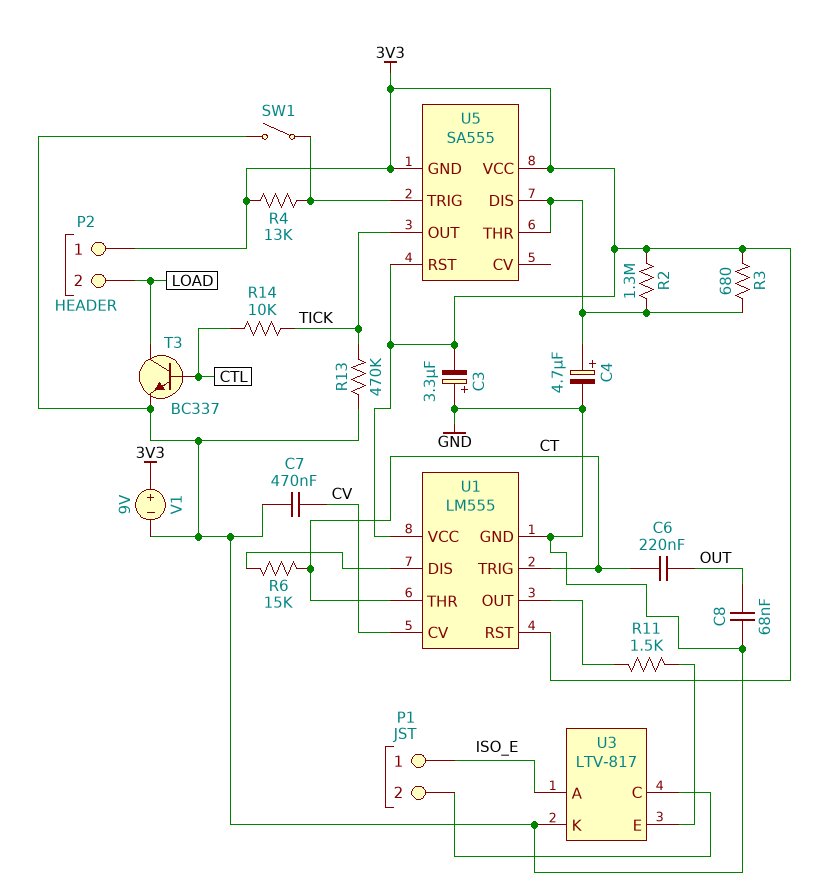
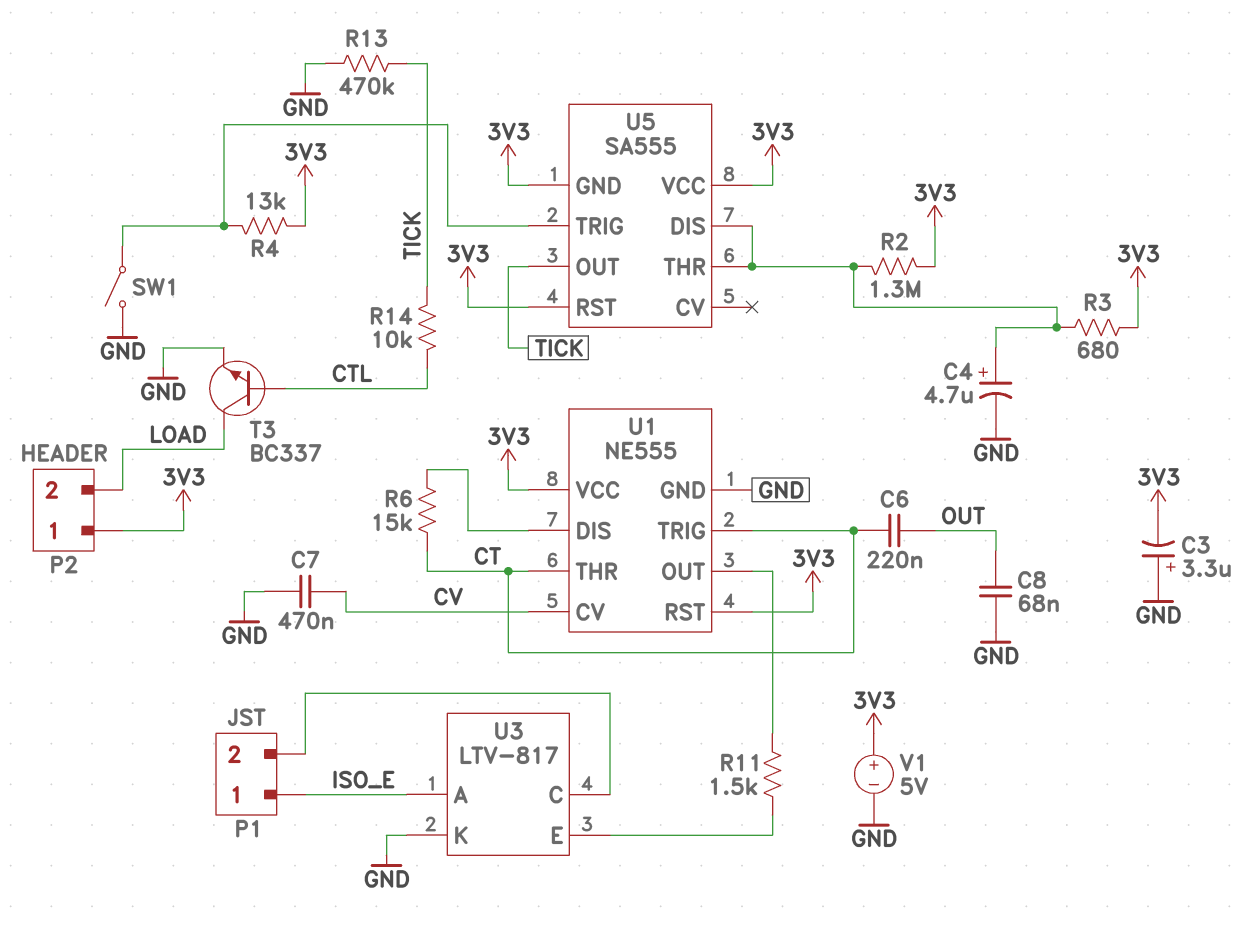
U1: LM555 -> NE555
V1: 9V (plus 3V3, minus GND) -> 5V (plus 3V3, minus GND)

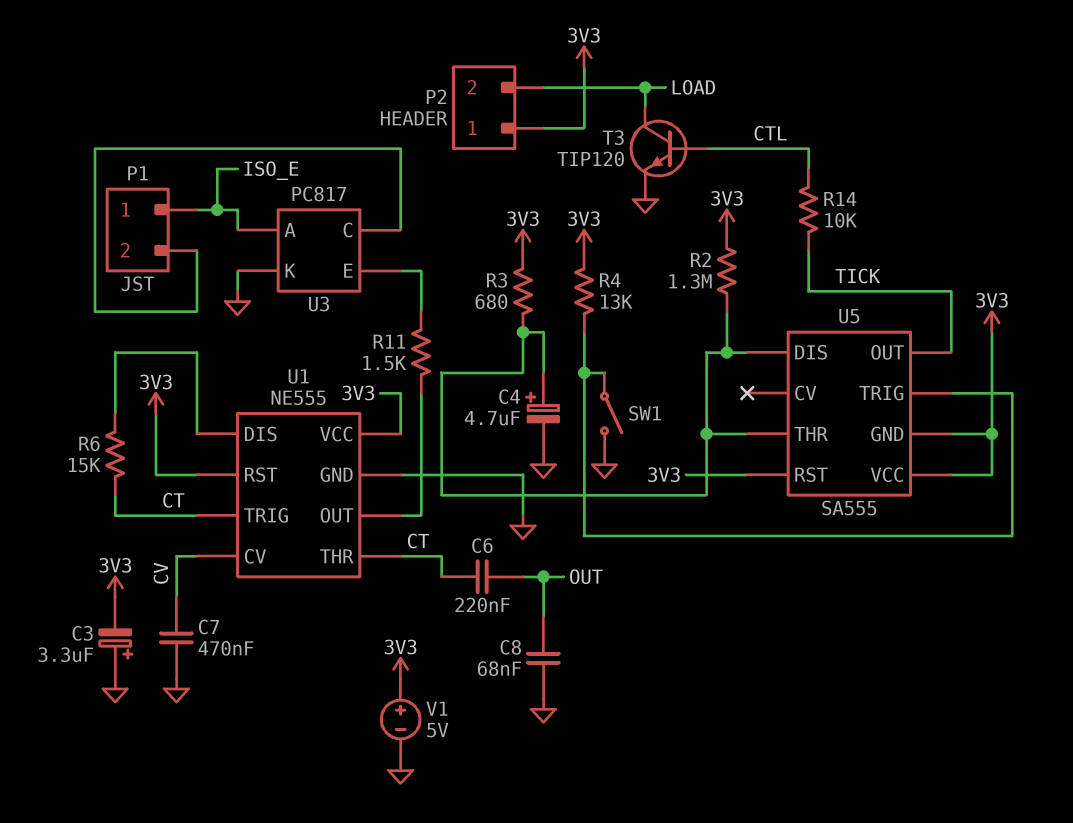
R13: 470k (GND, TICK) -> none
T3: NPN BC337 (B CTL, C LOAD, E GND) -> NPN TIP120 (B CTL, C LOAD, E GND)
U3: LTV-817 -> PC817

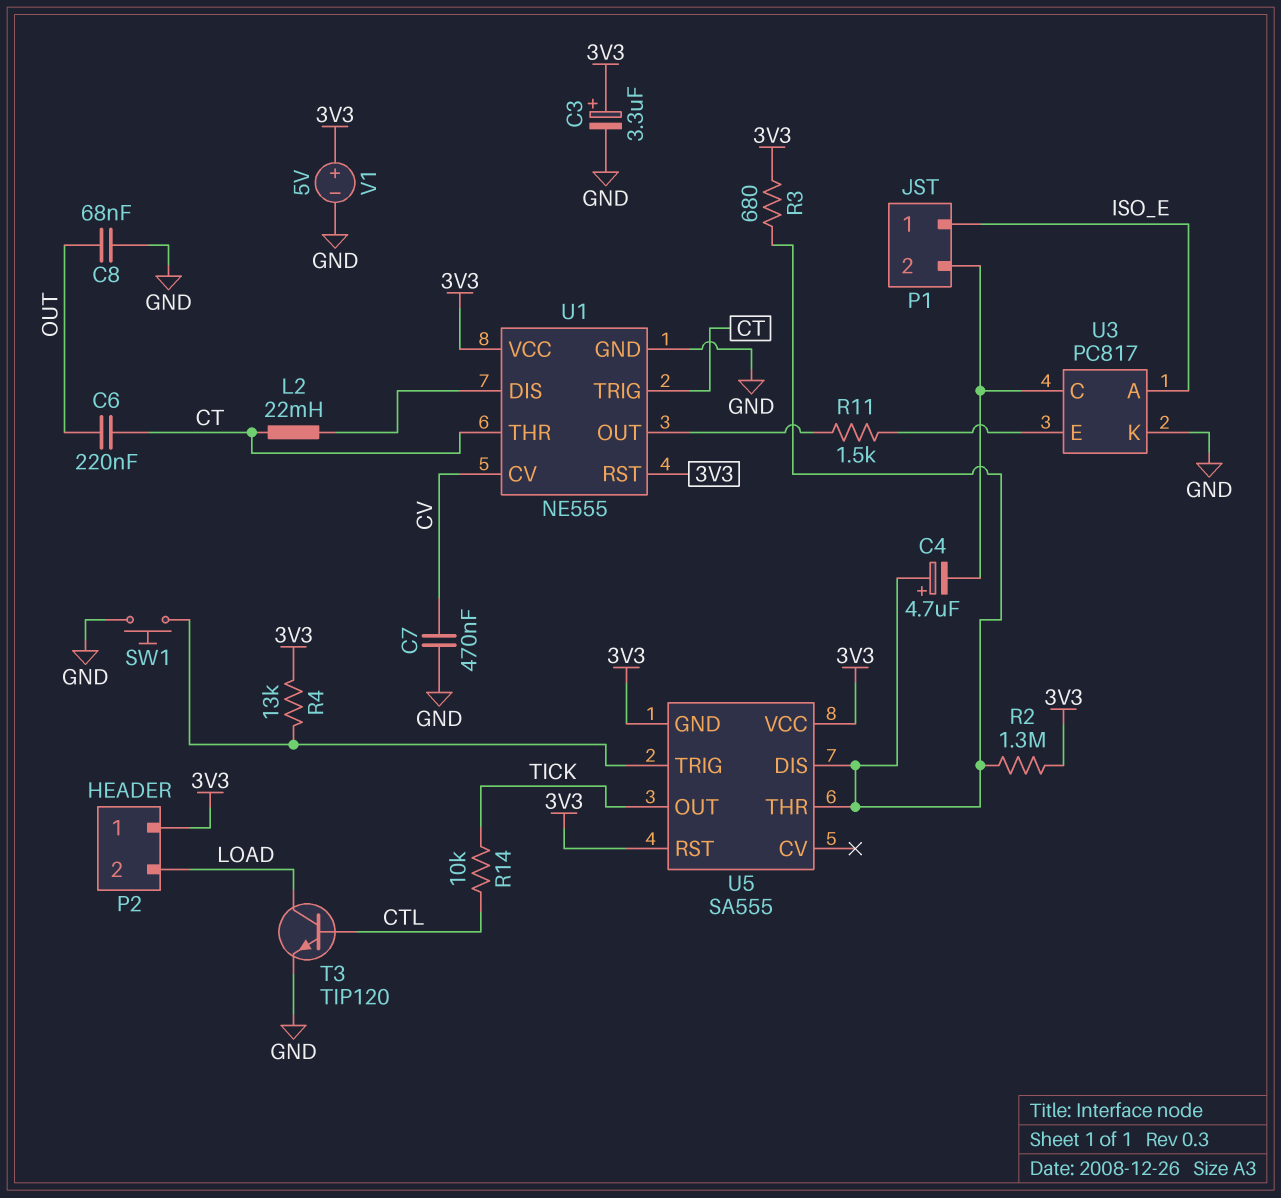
C3: 3.3uF (plus GND, minus 3V3) -> 3.3uF (plus 3V3, minus GND)
C4: 4.7uF (plus U5/DIS, minus GND) -> 4.7uF (plus U5/DIS, minus P1/2)
L2: none -> 22mH (CT, U1/DIS)
R6: 15k (CT, U1/DIS) -> none
SW1: switch (GND, U5/TRIG) -> button (GND, U5/TRIG)

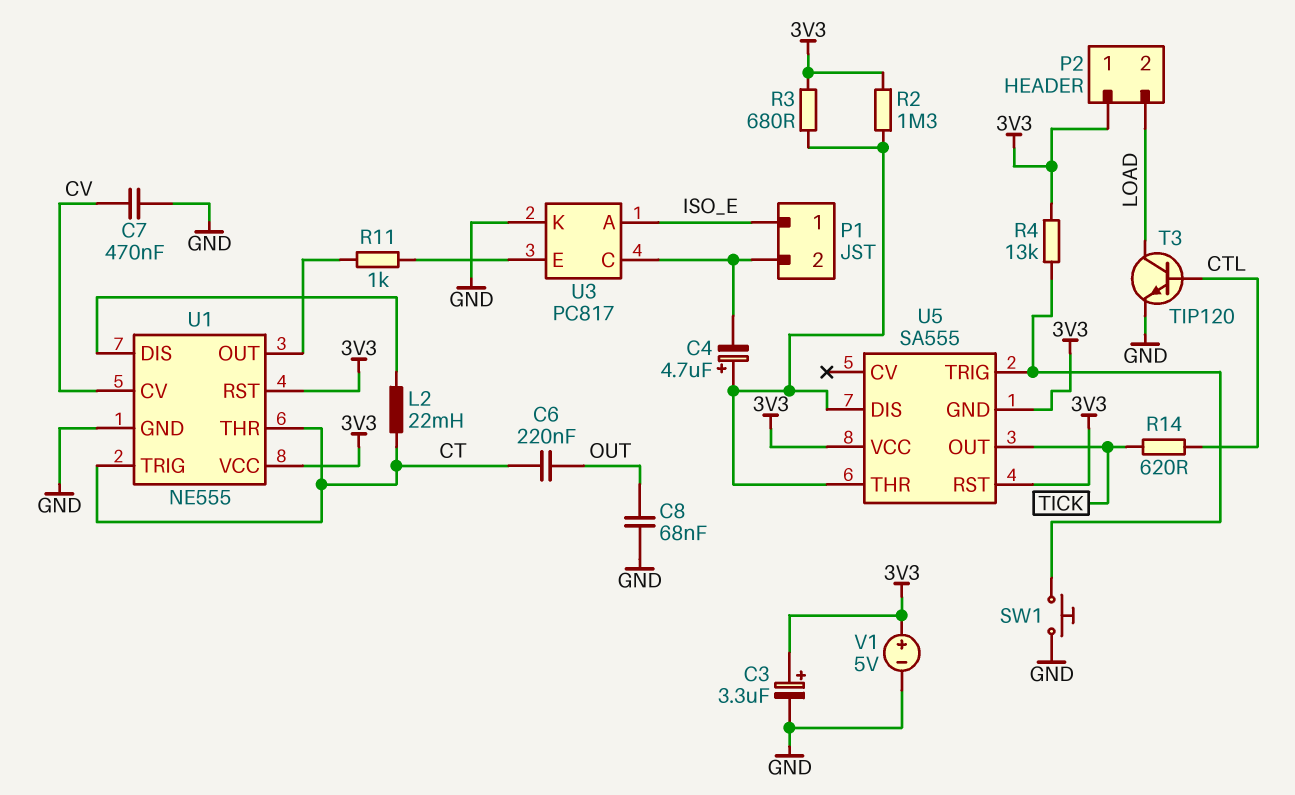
R11: 1.5k (U1/OUT, U3/E) -> 1k (U1/OUT, U3/E)
R14: 10k (CTL, TICK) -> 620 (CTL, TICK)

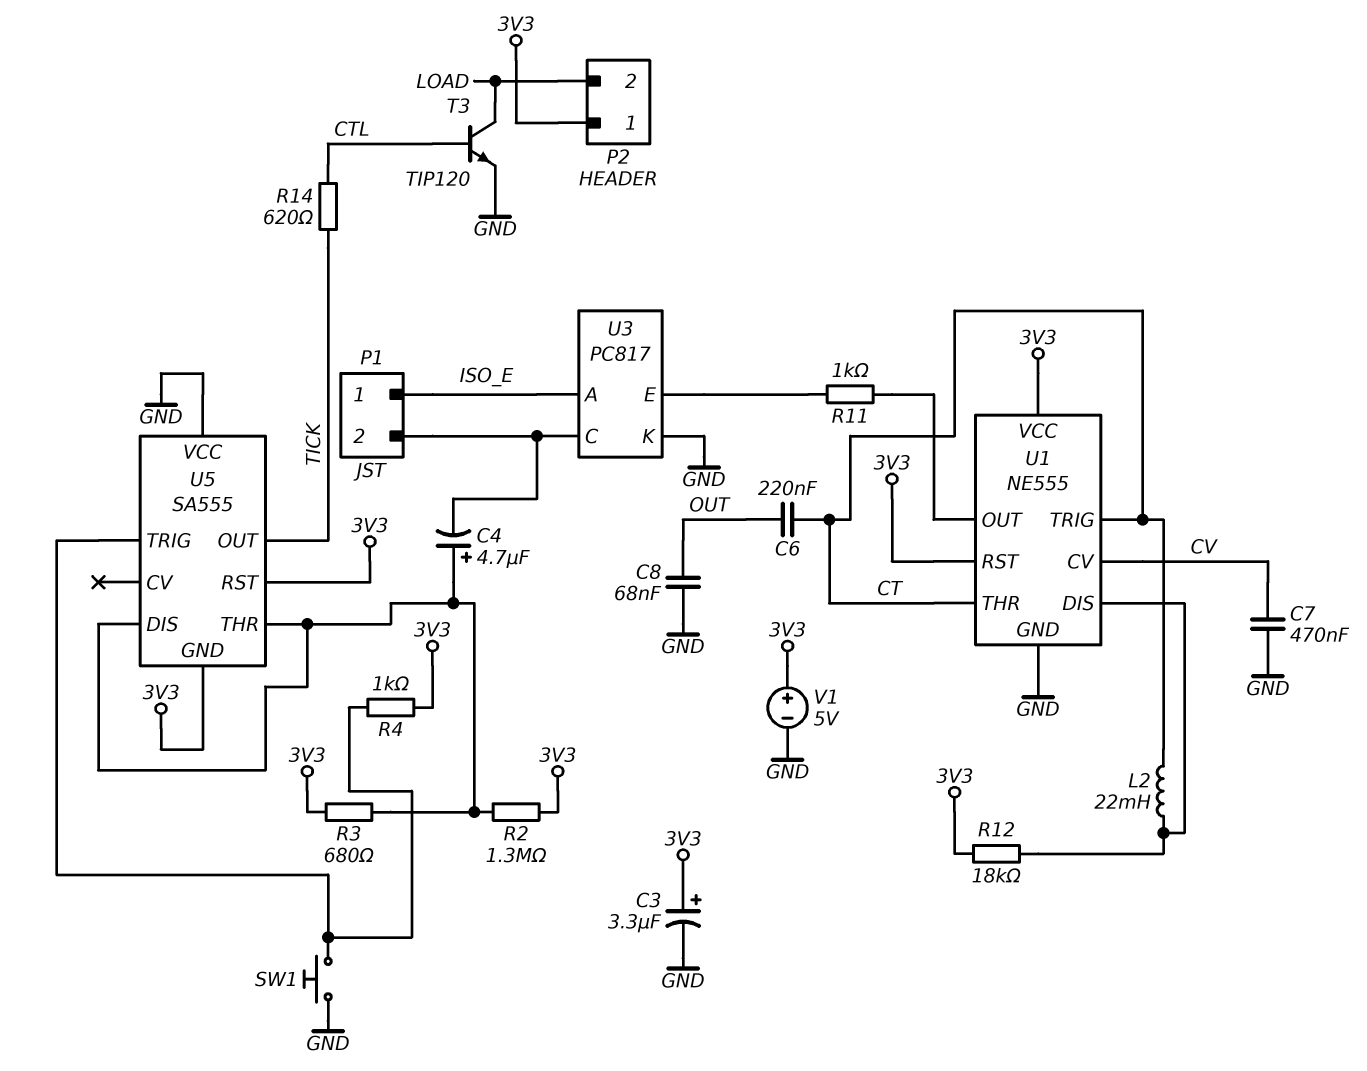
R4: 13k (3V3, U5/TRIG) -> 1k (3V3, U5/TRIG)
R12: none -> 18k (3V3, U1/DIS)
U5 pin VCC: 3V3 -> GND

